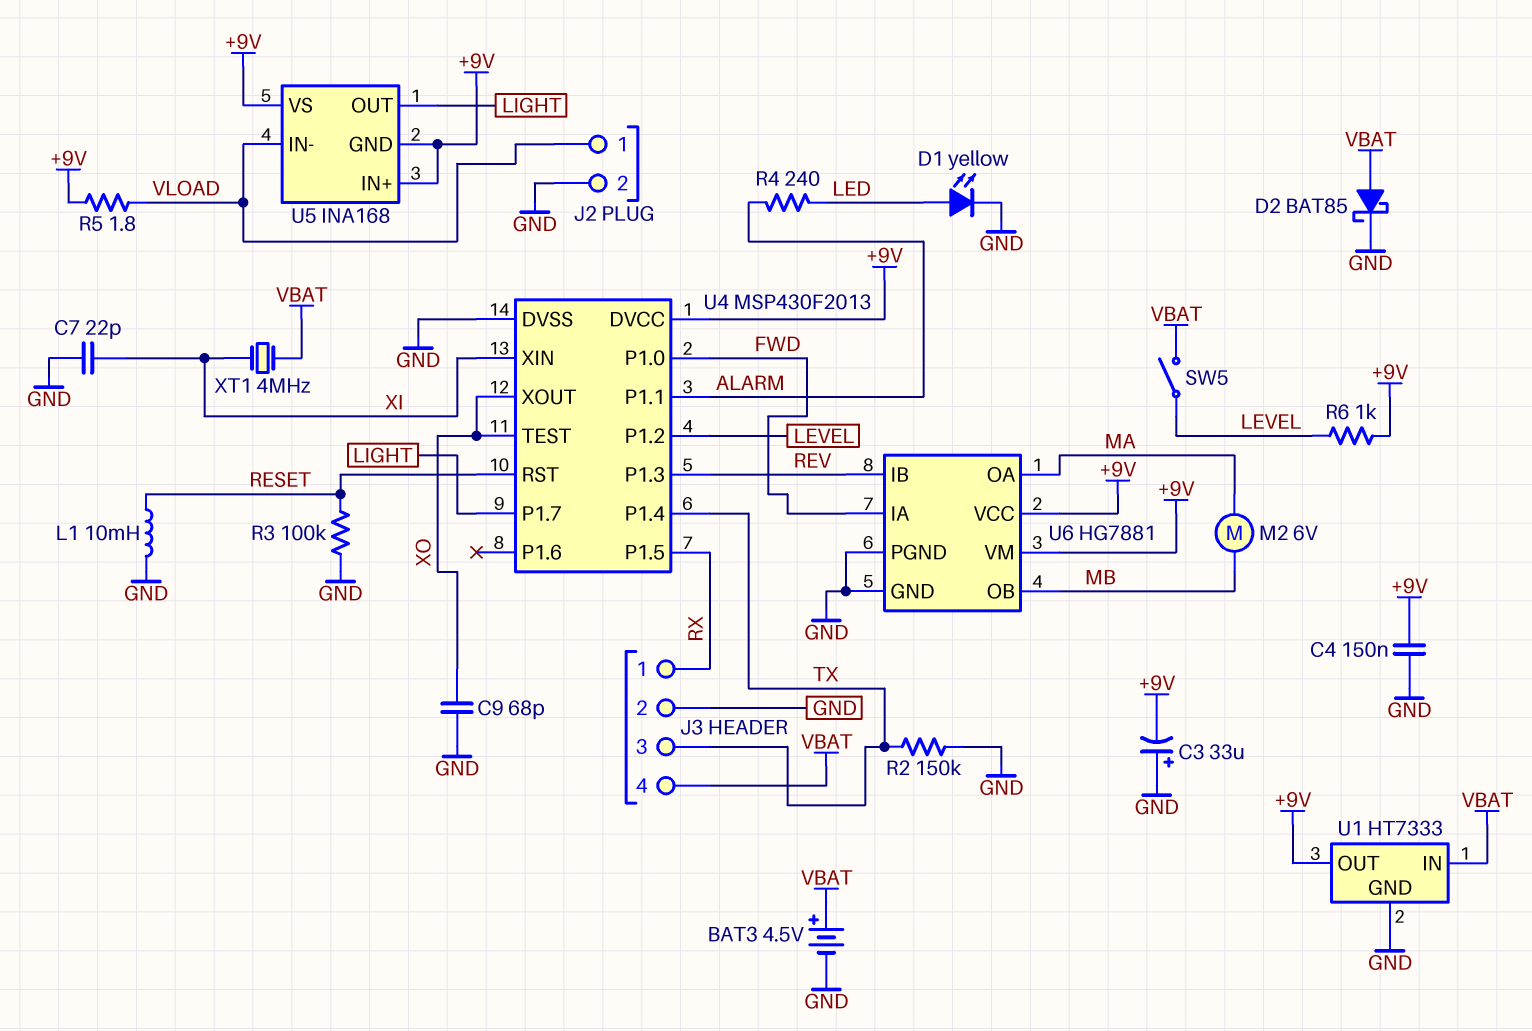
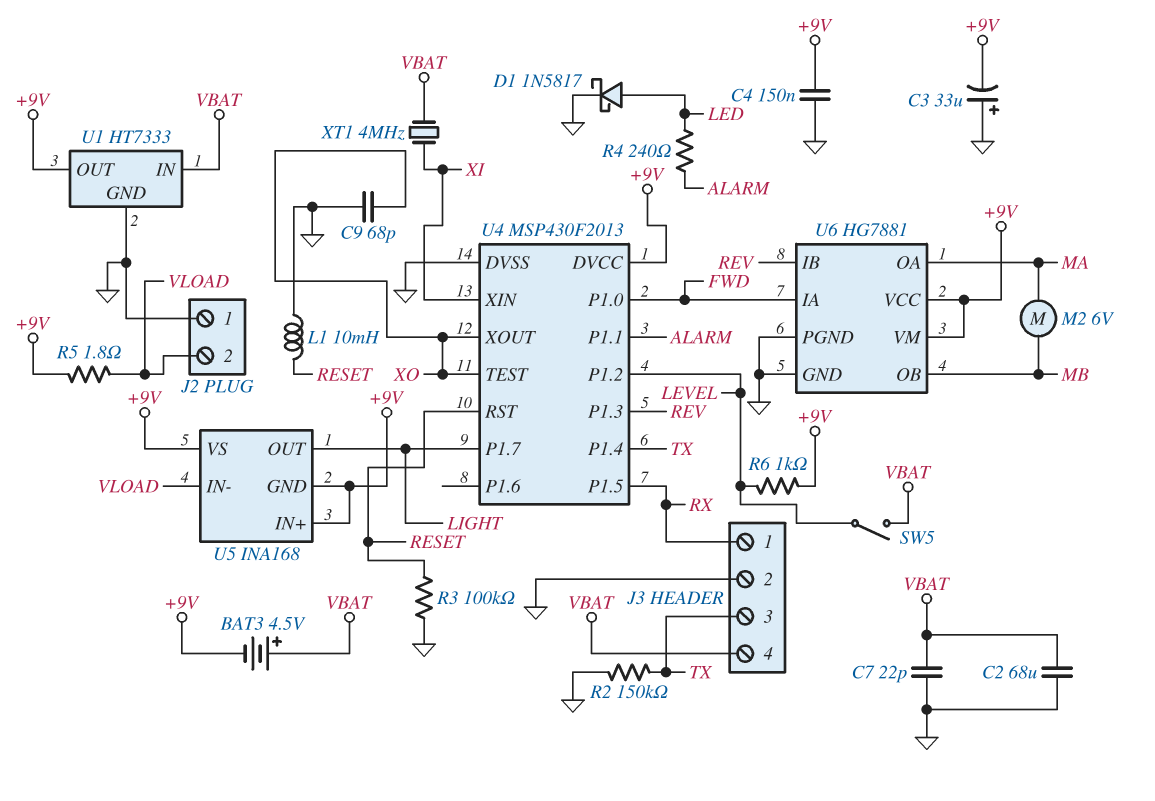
BAT3: 4.5V (plus VBAT, minus GND) -> 4.5V (plus VBAT, minus +9V)
C2: none -> 68uF (GND, VBAT)
C7: 22pF (GND, XI) -> 22pF (GND, VBAT)
D1: LED yellow (A LED, K GND) -> schottky 1N5817 (A LED, K GND)
D2: schottky BAT85 (A VBAT, K GND) -> none
J2 pin 1: VLOAD -> GND
J2 pin 2: GND -> VLOAD

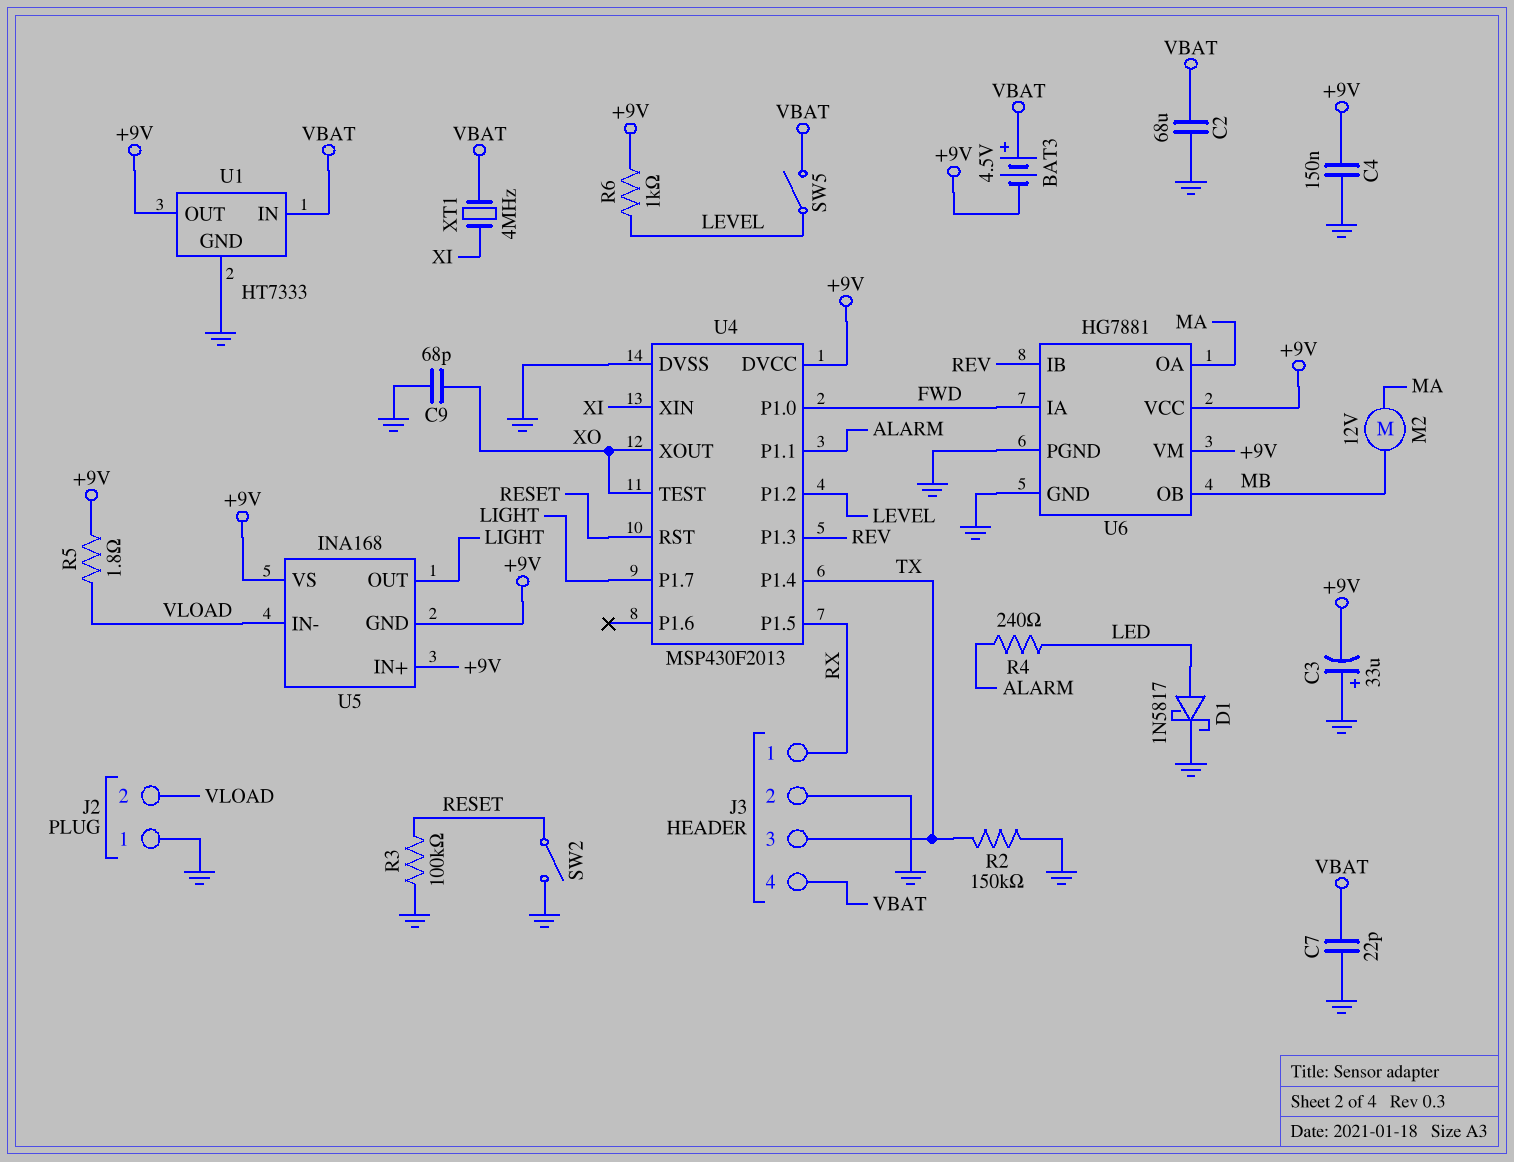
L1: 10mH (GND, RESET) -> none
M2: motor 6V (MA, MB) -> motor 12V (MA, MB)
SW2: none -> switch (GND, RESET)

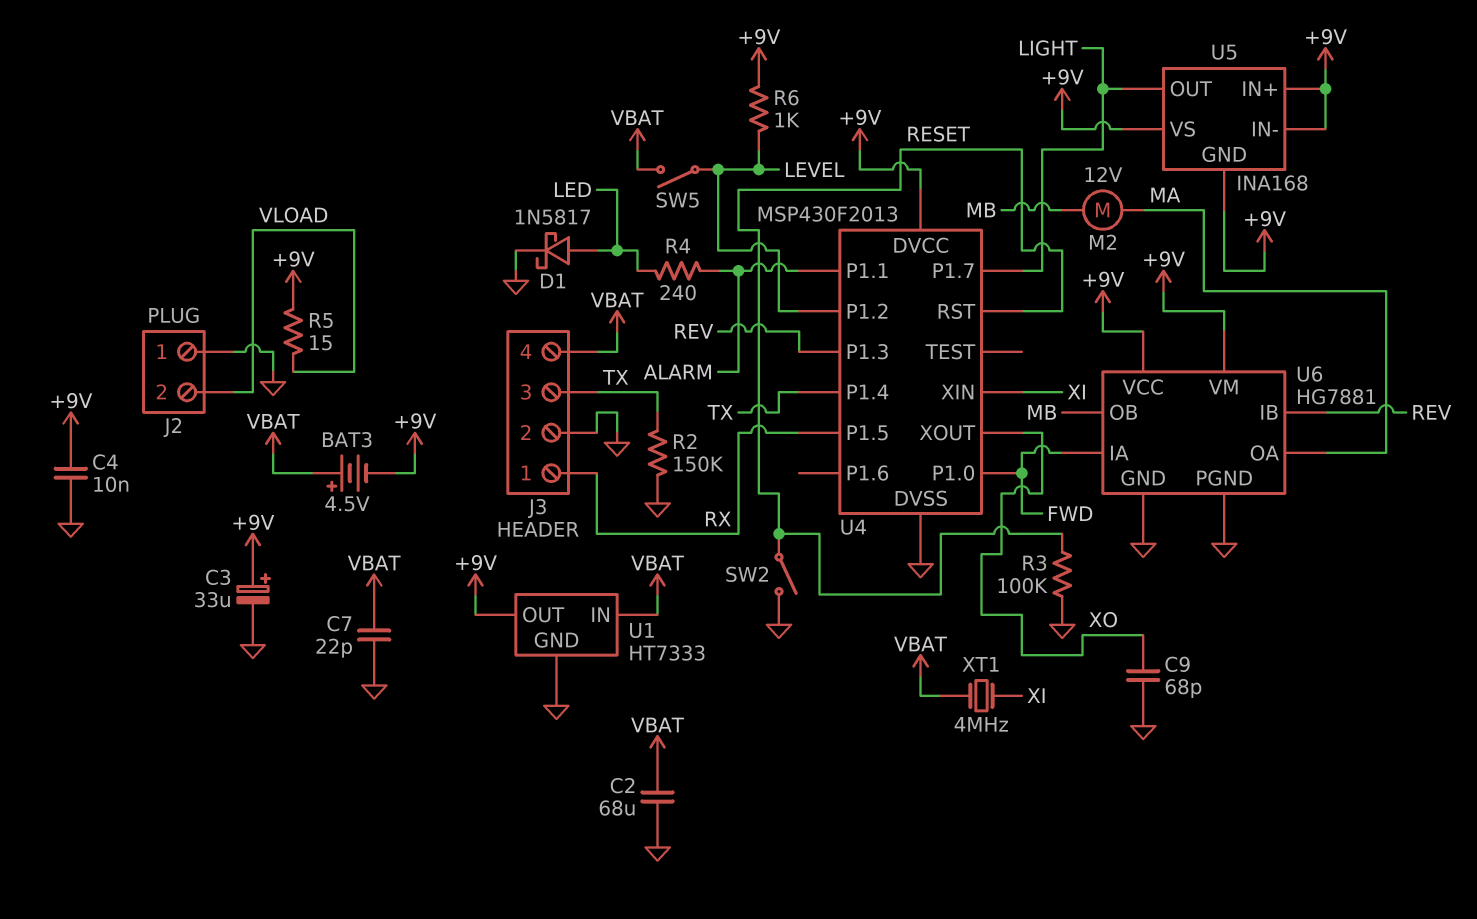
C3: 33uF (plus GND, minus +9V) -> 33uF (plus +9V, minus GND)
C4: 150nF (+9V, GND) -> 10nF (+9V, GND)
R5: 1.8 (+9V, VLOAD) -> 15 (+9V, VLOAD)
U4 pin TEST: XO -> none
U5 pin IN-: VLOAD -> +9V

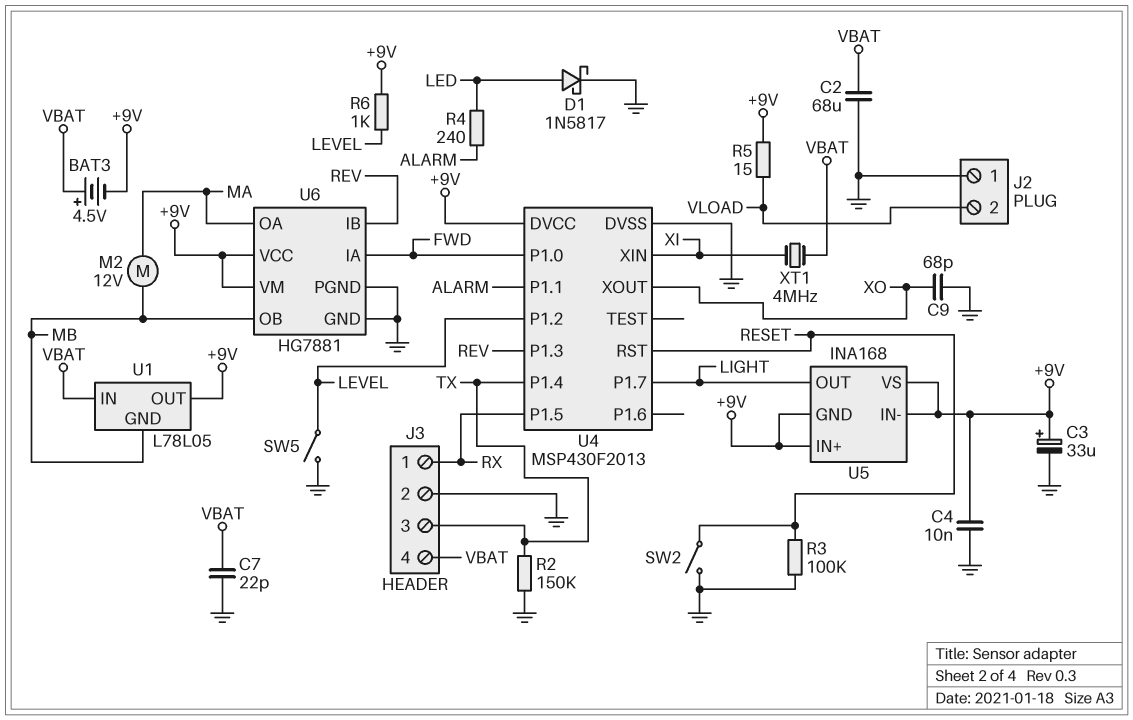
SW5: switch (LEVEL, VBAT) -> switch (GND, LEVEL)
U1: HT7333 -> L78L05
U1 pin GND: GND -> MB

